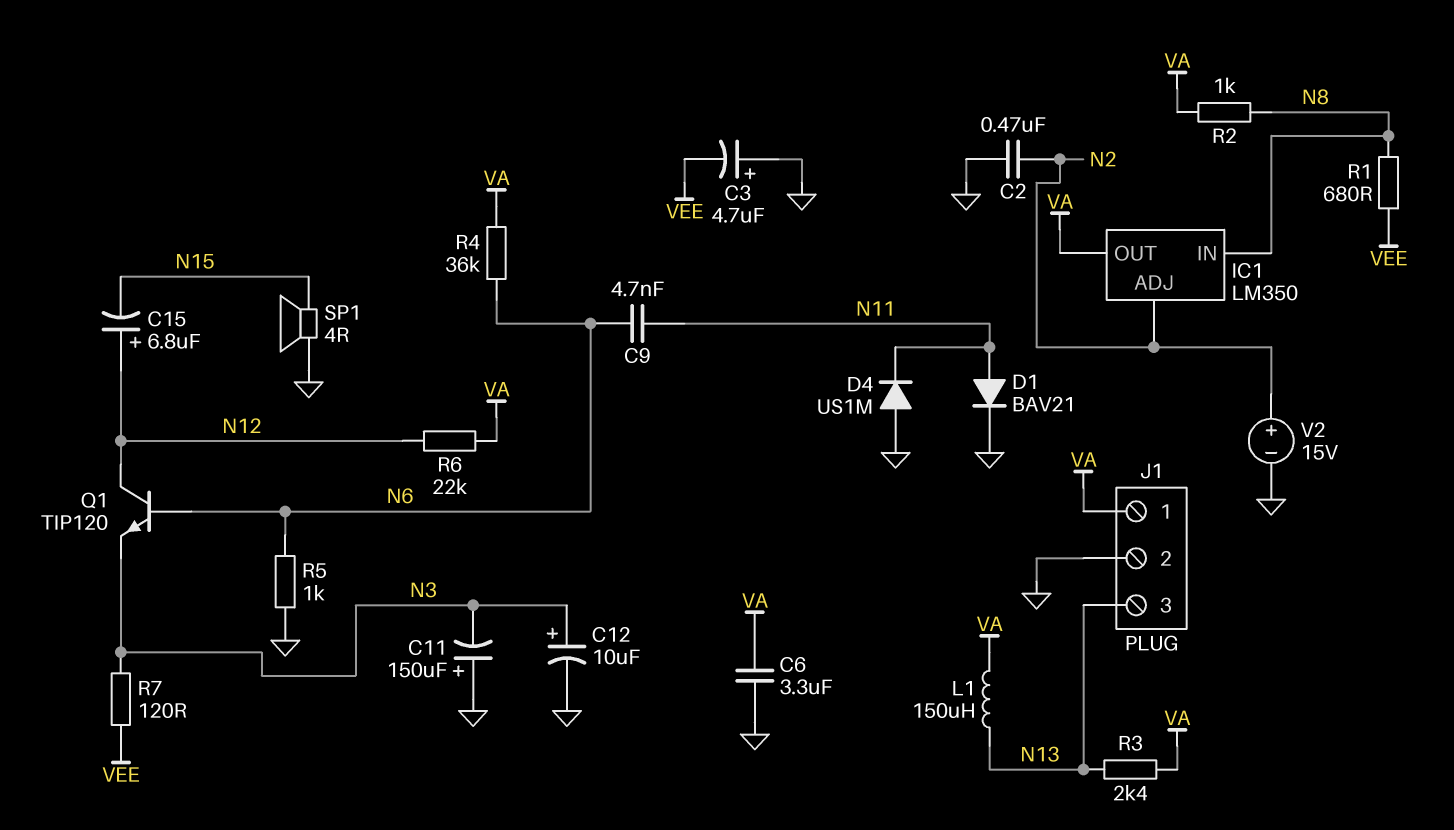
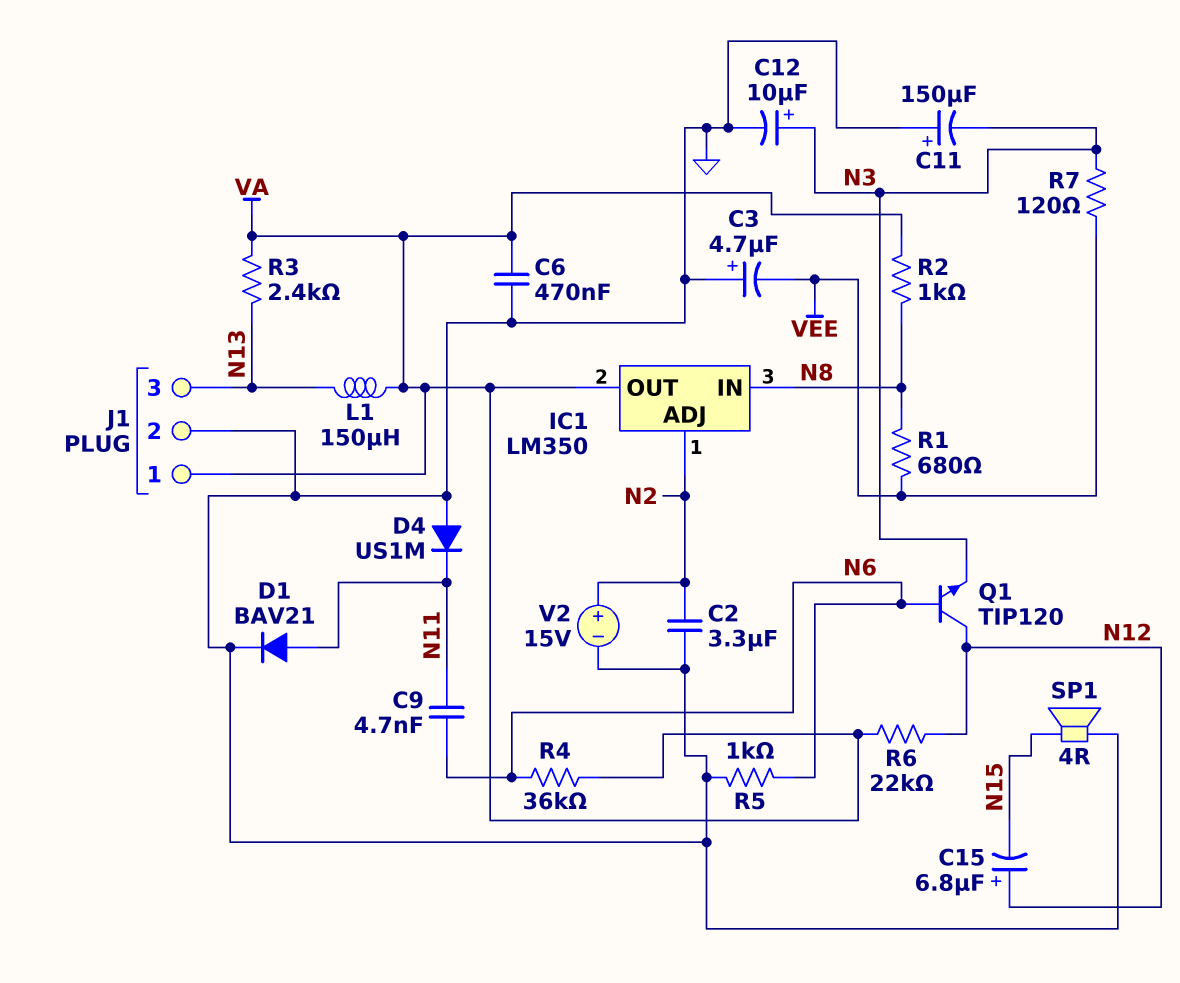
C2: 470nF (GND, N2) -> 3.3uF (GND, N2)
C6: 3.3uF (GND, VA) -> 470nF (GND, VA)

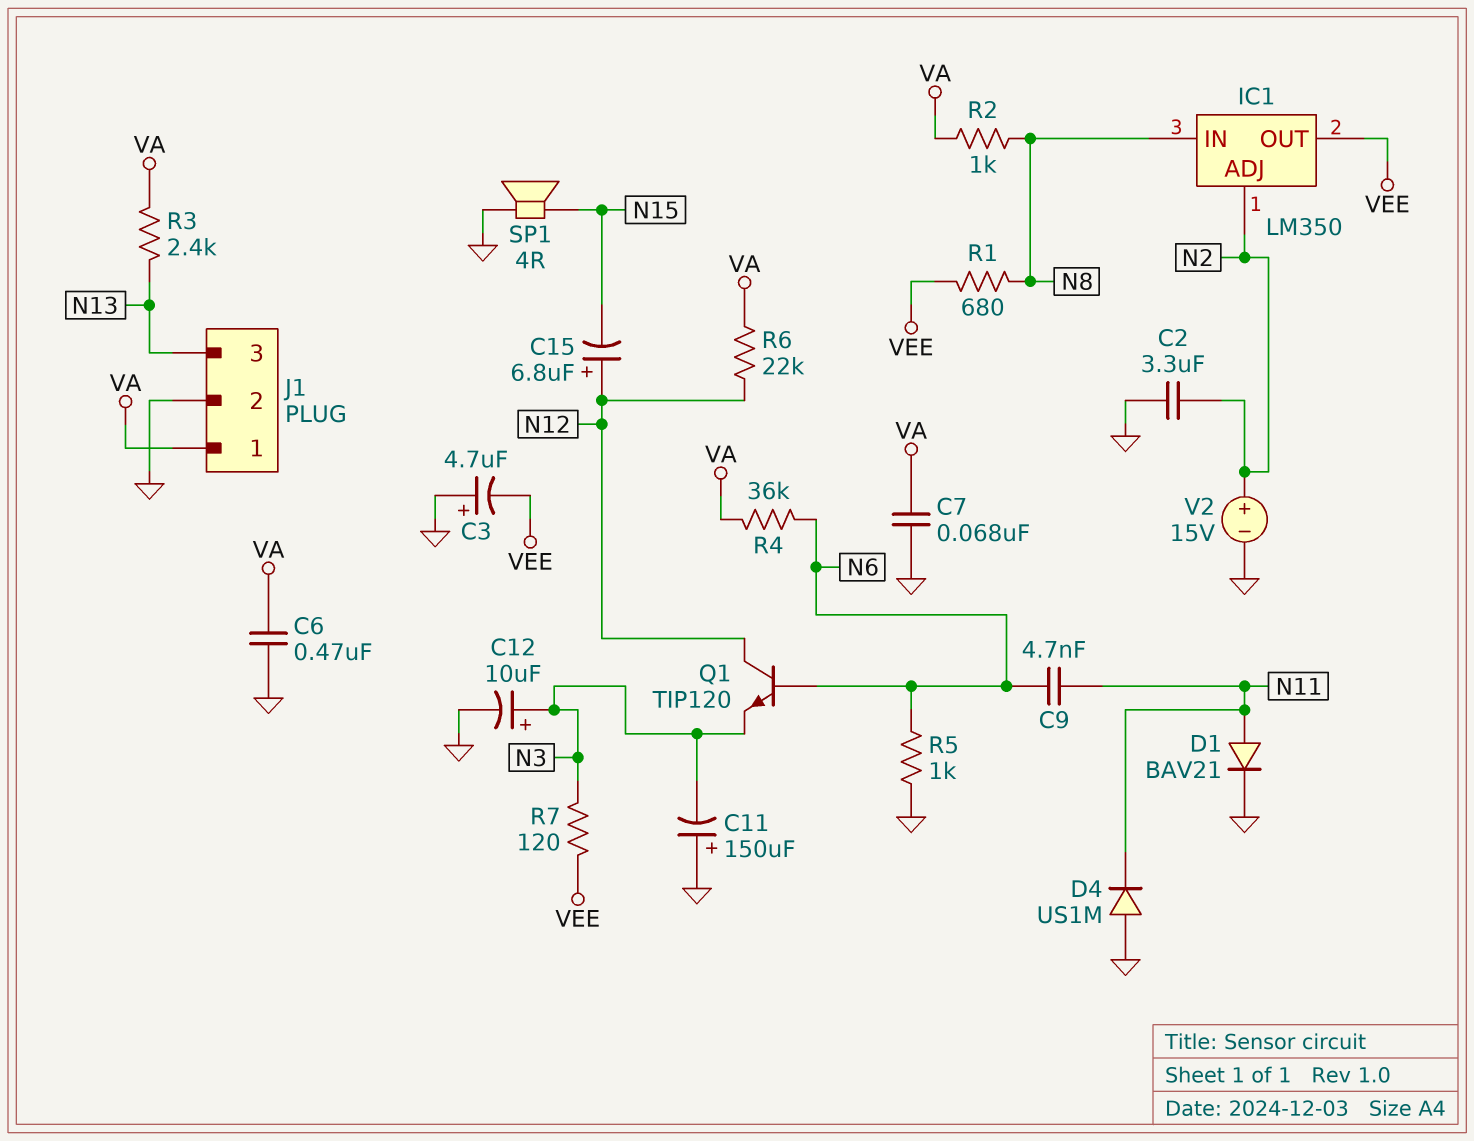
C7: none -> 68nF (GND, VA)
IC1 pin OUT: VA -> VEE
L1: 150uH (N13, VA) -> none

